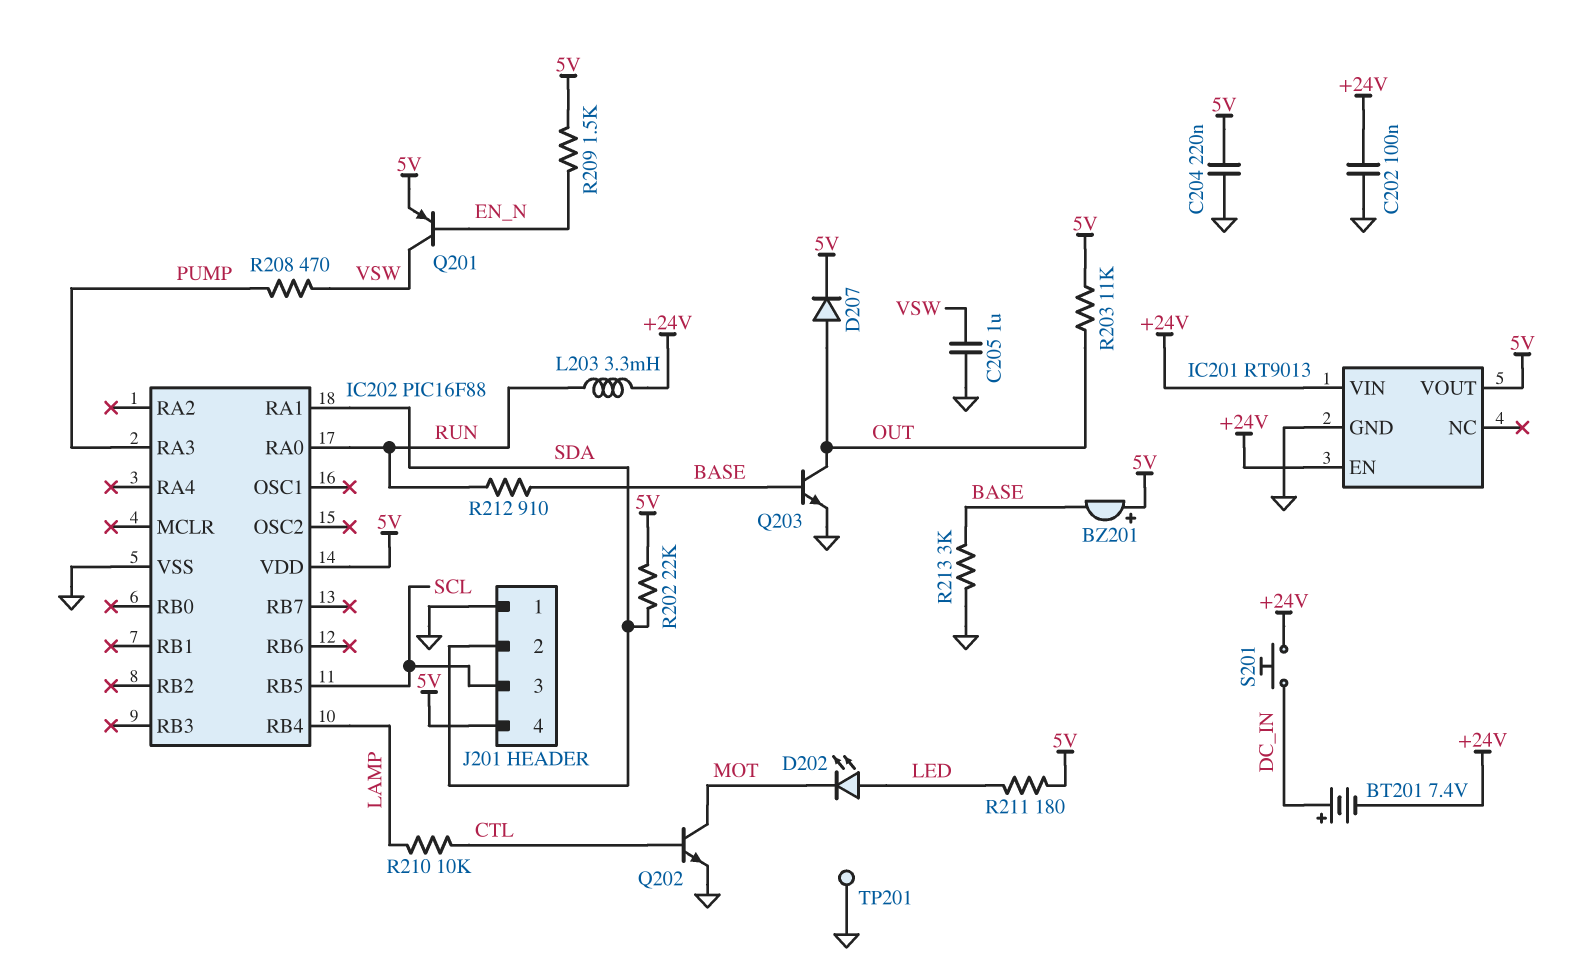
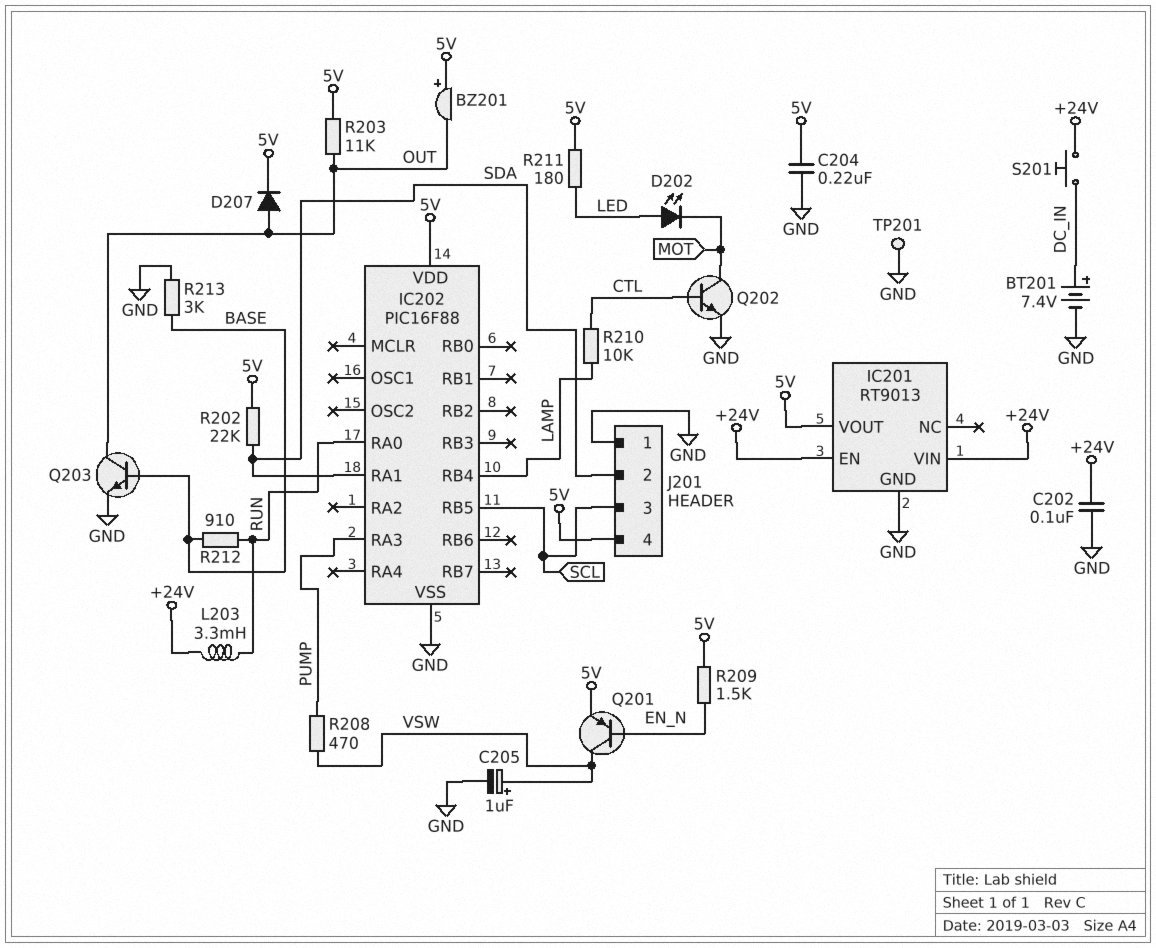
BT201: 7.4V (plus DC_IN, minus +24V) -> 7.4V (plus DC_IN, minus GND)
BZ201: buzzer (plus 5V, minus BASE) -> buzzer (plus 5V, minus OUT)
C205: 1uF (GND, VSW) -> 1uF (plus VSW, minus GND)

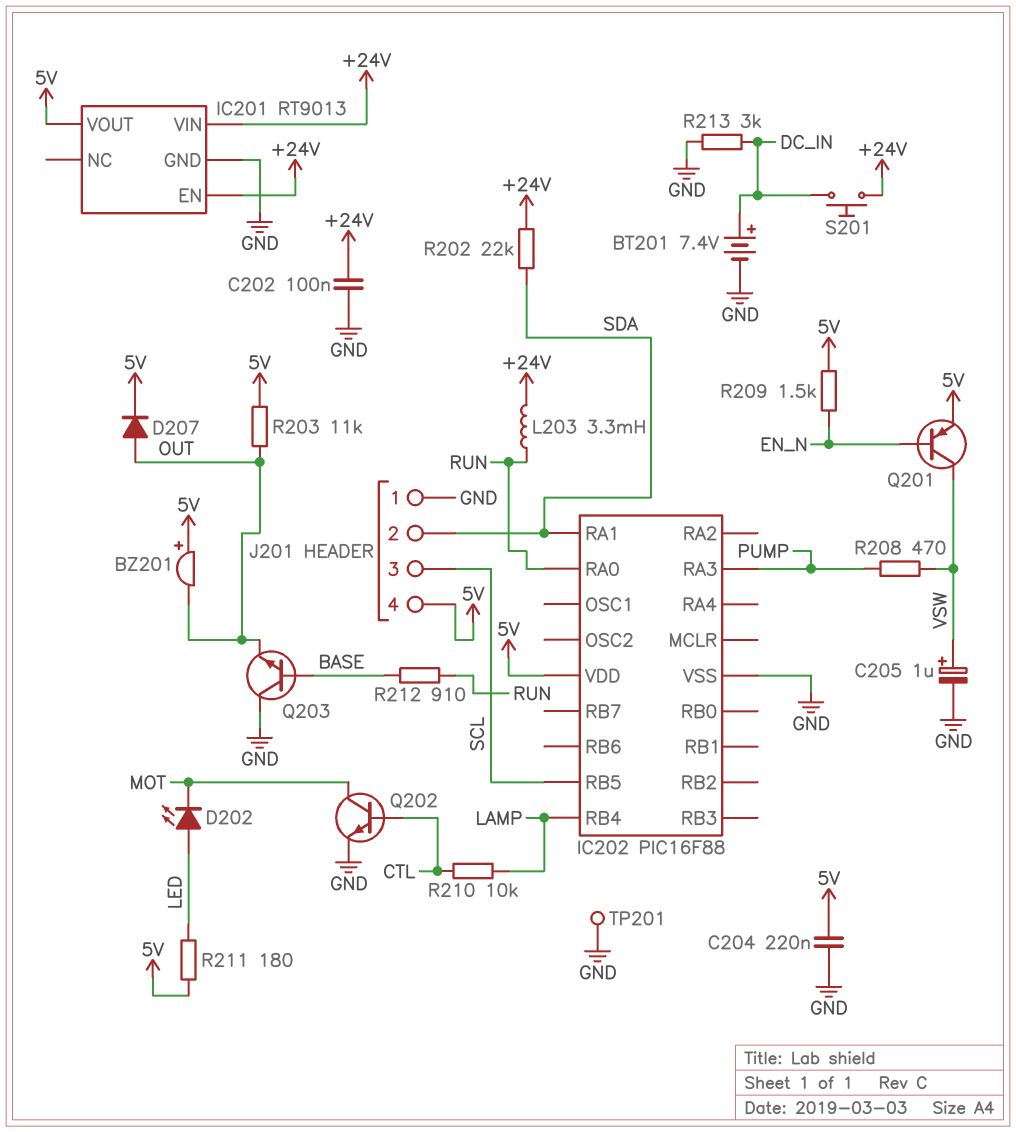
Q203: NPN (B BASE, C OUT, E GND) -> NPN (B BASE, C GND, E OUT)
R202: 22k (5V, SDA) -> 22k (+24V, SDA)
R213: 3k (BASE, GND) -> 3k (DC_IN, GND)

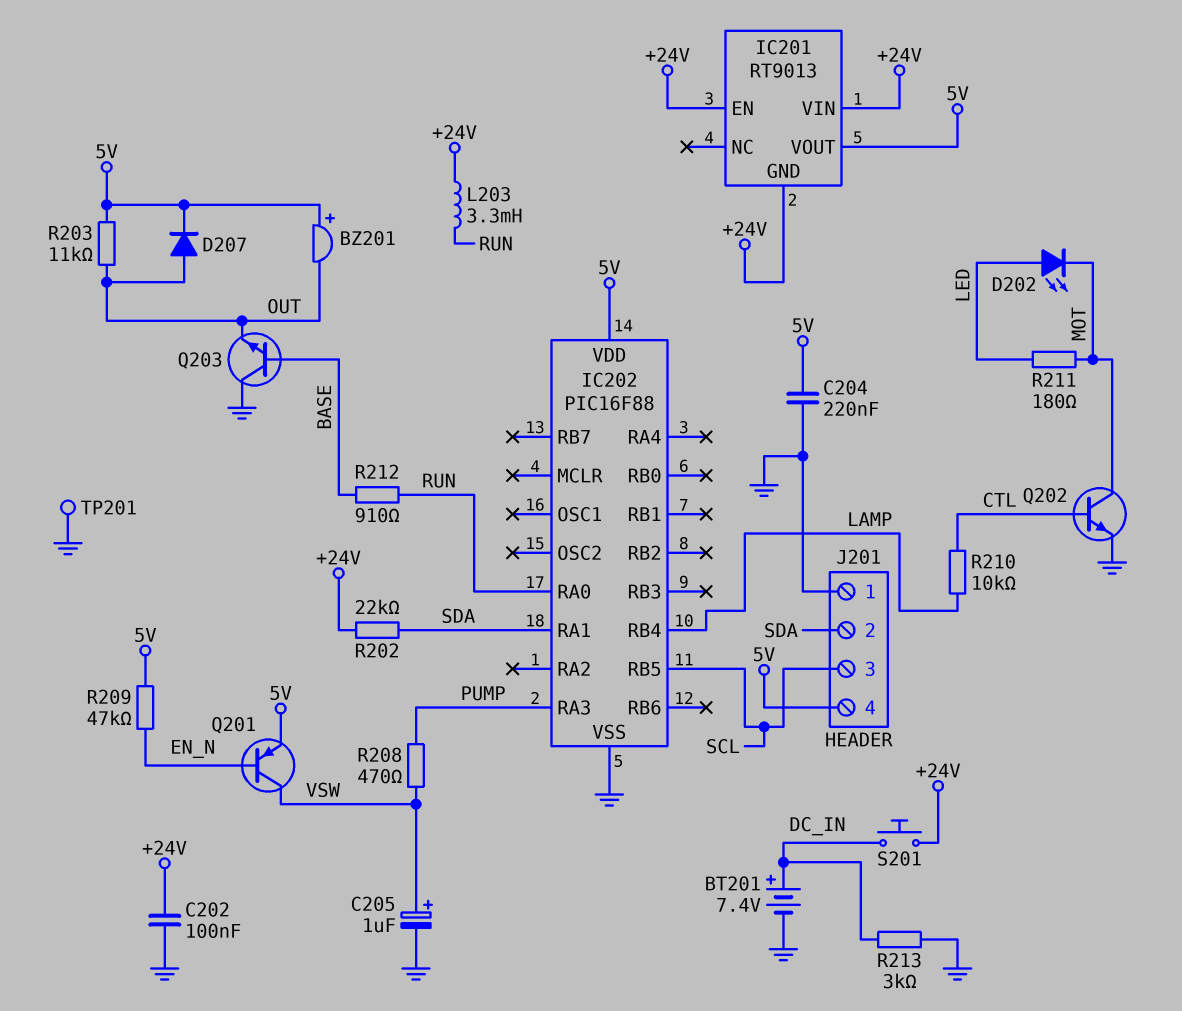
IC201 pin GND: GND -> +24V
R209: 1.5k (5V, EN_N) -> 47k (5V, EN_N)
R211: 180 (5V, LED) -> 180 (LED, MOT)

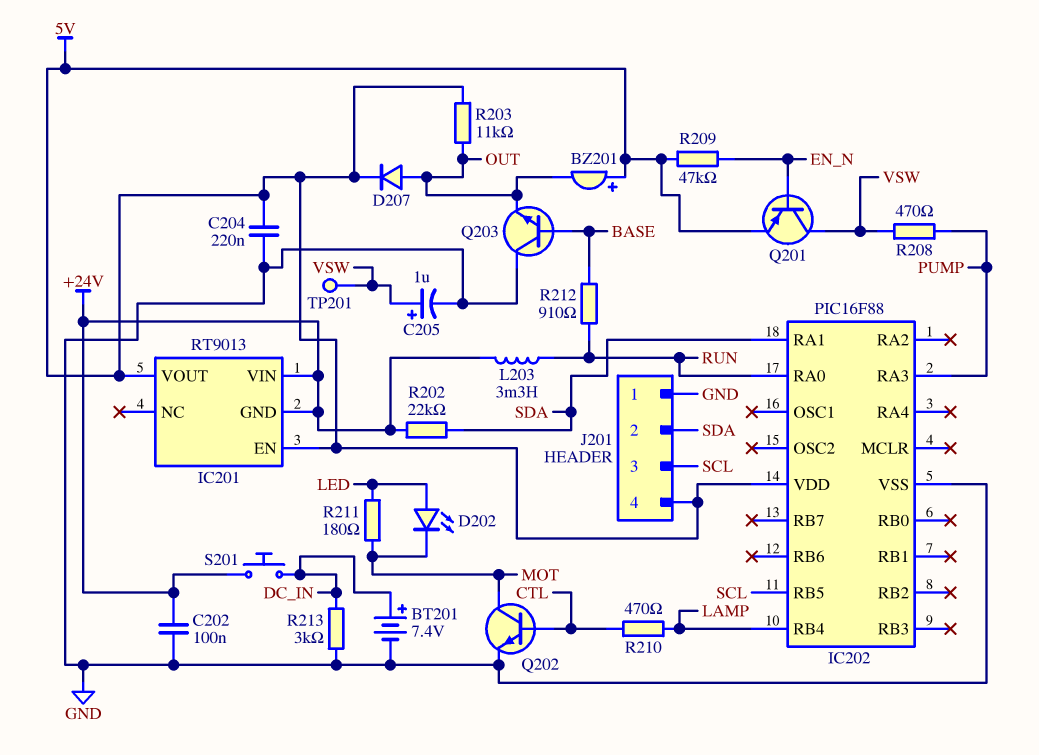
IC201 pin EN: +24V -> 5V
R210: 10k (CTL, LAMP) -> 470 (CTL, LAMP)
TP201: test point (GND) -> test point (VSW)

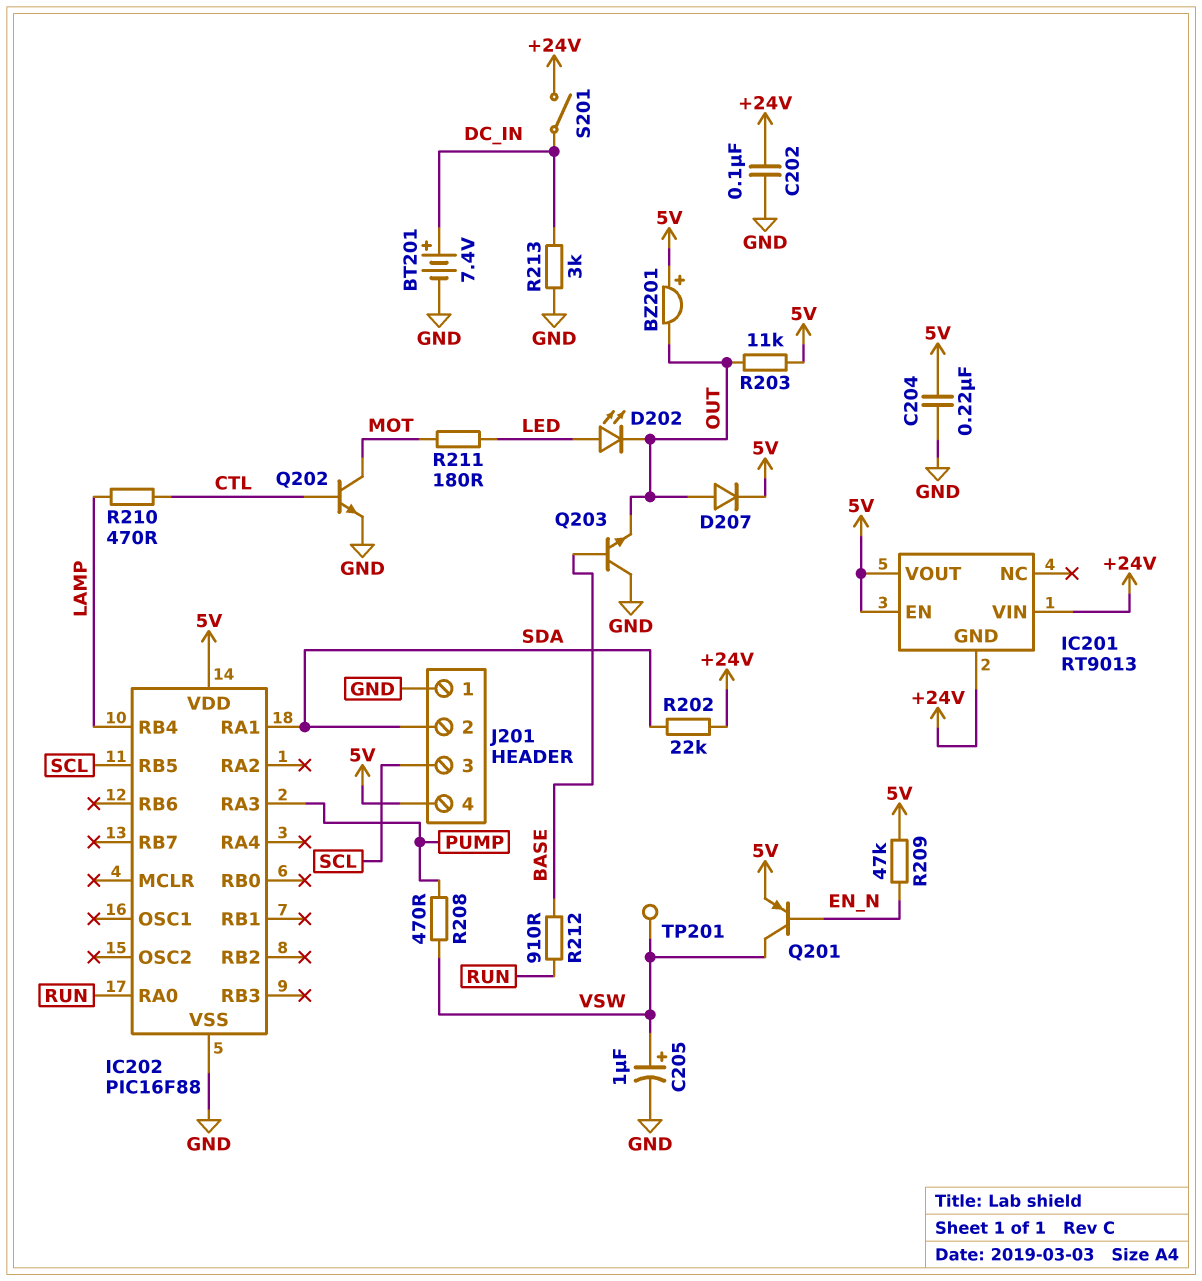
D202: LED (A LED, K MOT) -> LED (A LED, K OUT)
L203: 3.3mH (+24V, RUN) -> none
S201: button (+24V, DC_IN) -> switch (+24V, DC_IN)

